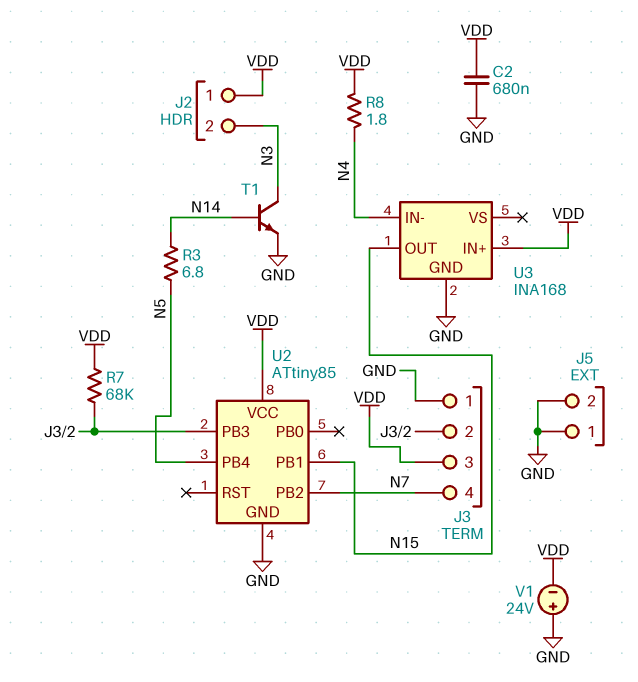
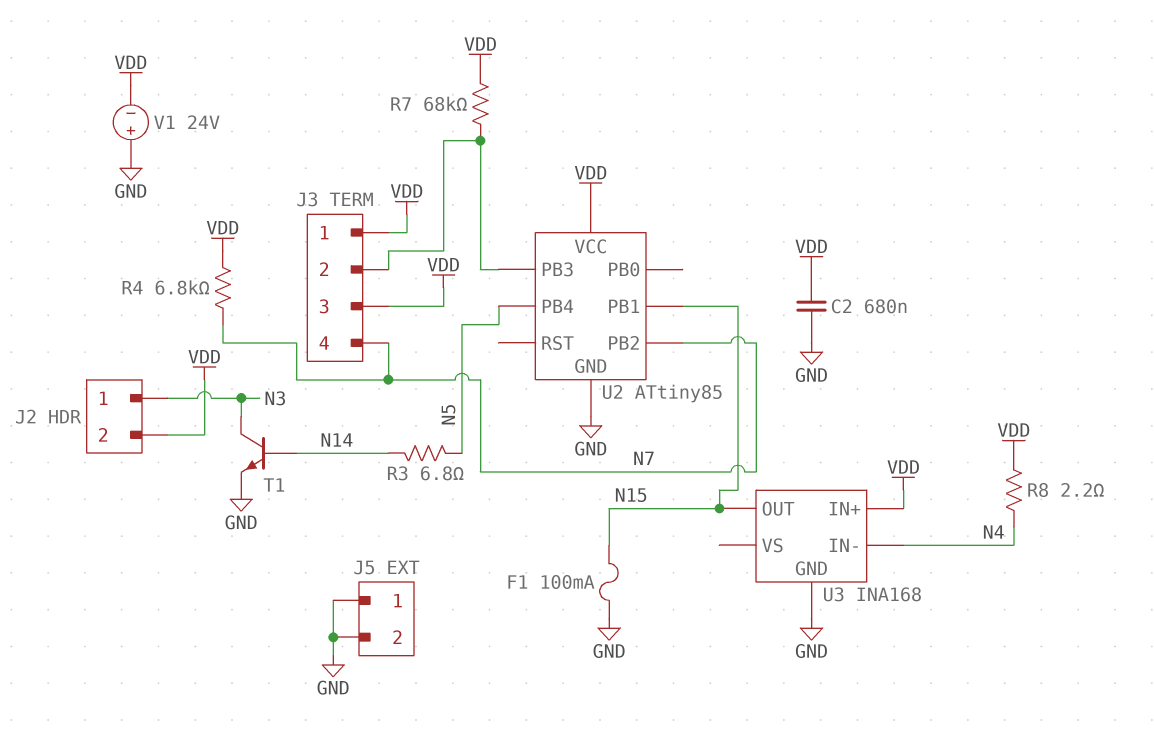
F1: none -> 100mA (GND, N15)
J2 pin 1: VDD -> N3
J2 pin 2: N3 -> VDD
J3 pin 1: GND -> VDD
R4: none -> 6.8k (N7, VDD)
R8: 1.8 (N4, VDD) -> 2.2 (N4, VDD)

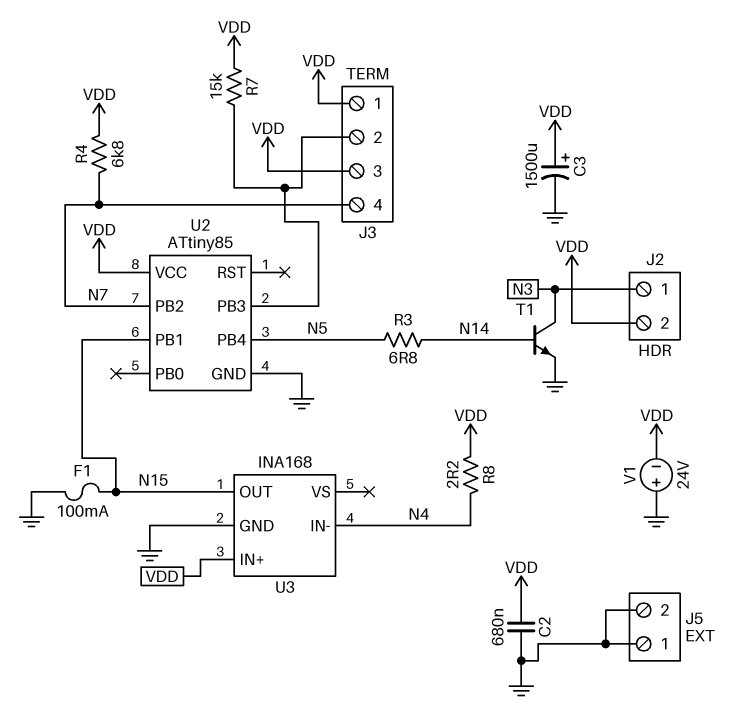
C3: none -> 1500uF (plus VDD, minus GND)
R7: 68k (J3/2, VDD) -> 15k (J3/2, VDD)

